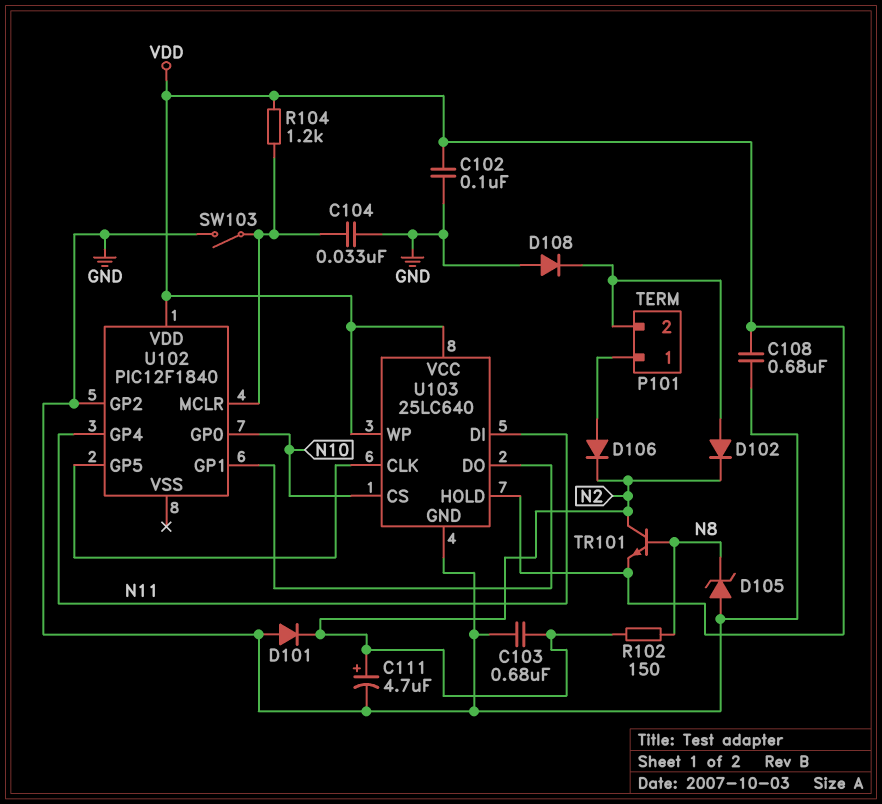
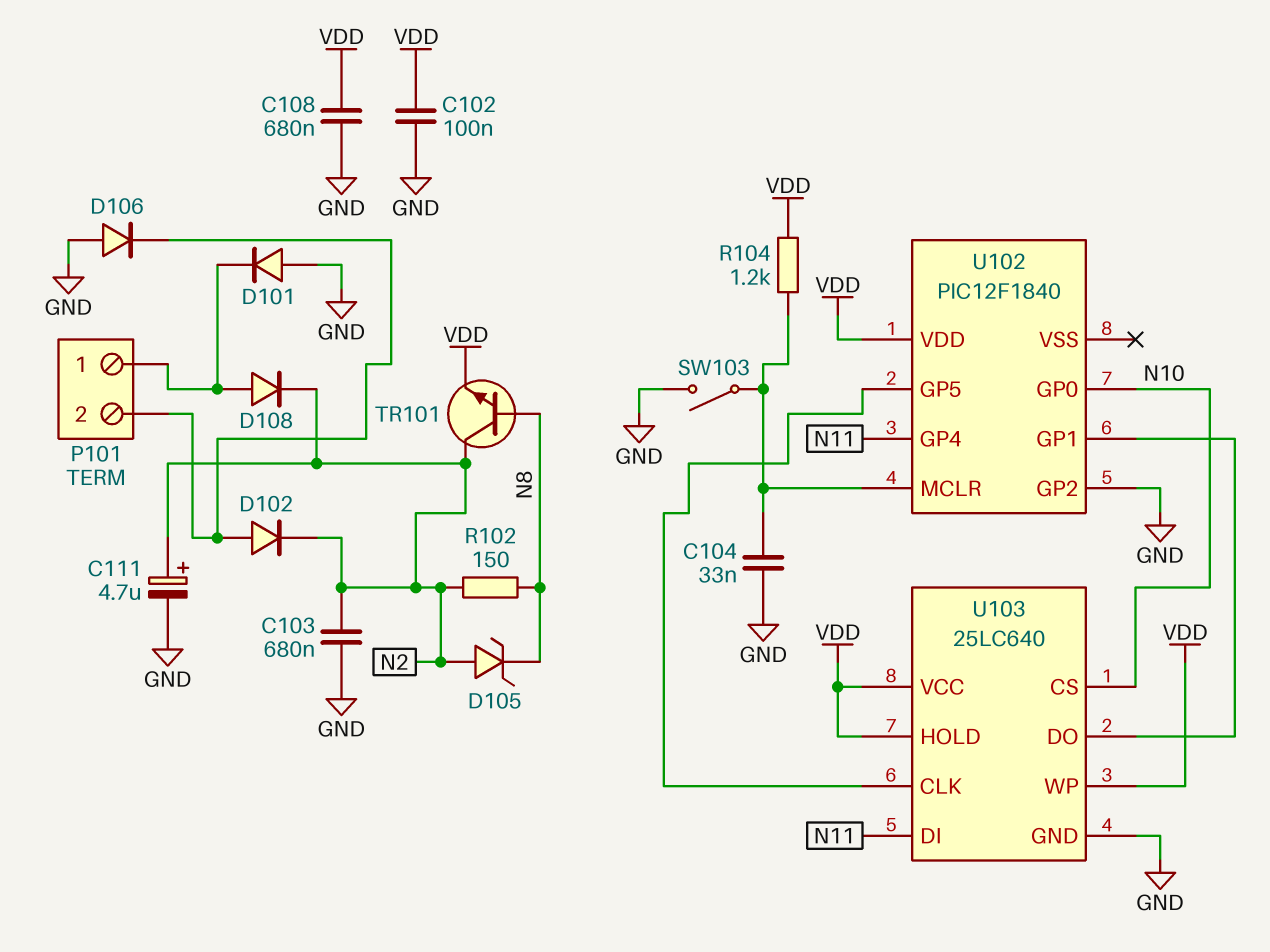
D101: diode (A GND, K N2) -> diode (A GND, K P101/1)
D105: zener (A GND, K N8) -> zener (A N2, K N8)
D106: diode (A P101/1, K N2) -> diode (A GND, K P101/2)
D108: diode (A GND, K P101/2) -> diode (A P101/1, K N2)

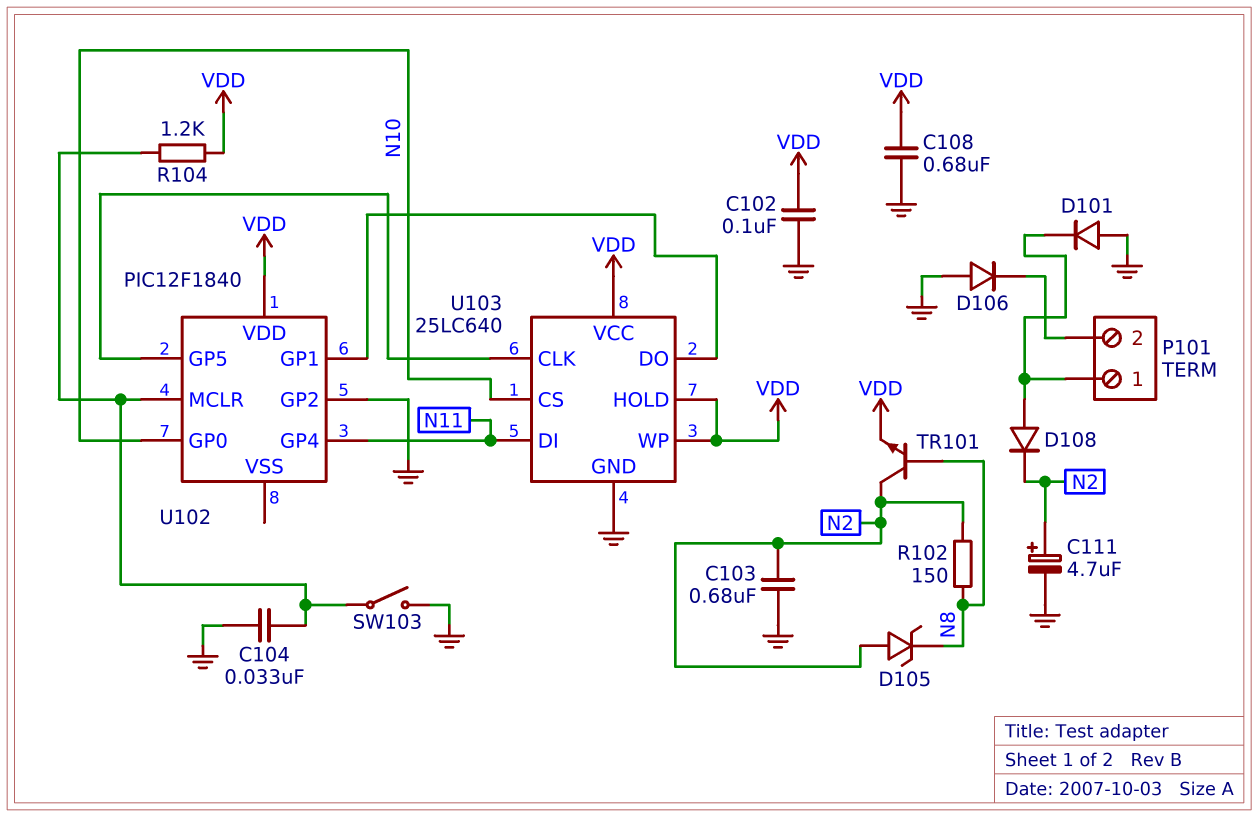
D102: diode (A P101/2, K N2) -> none

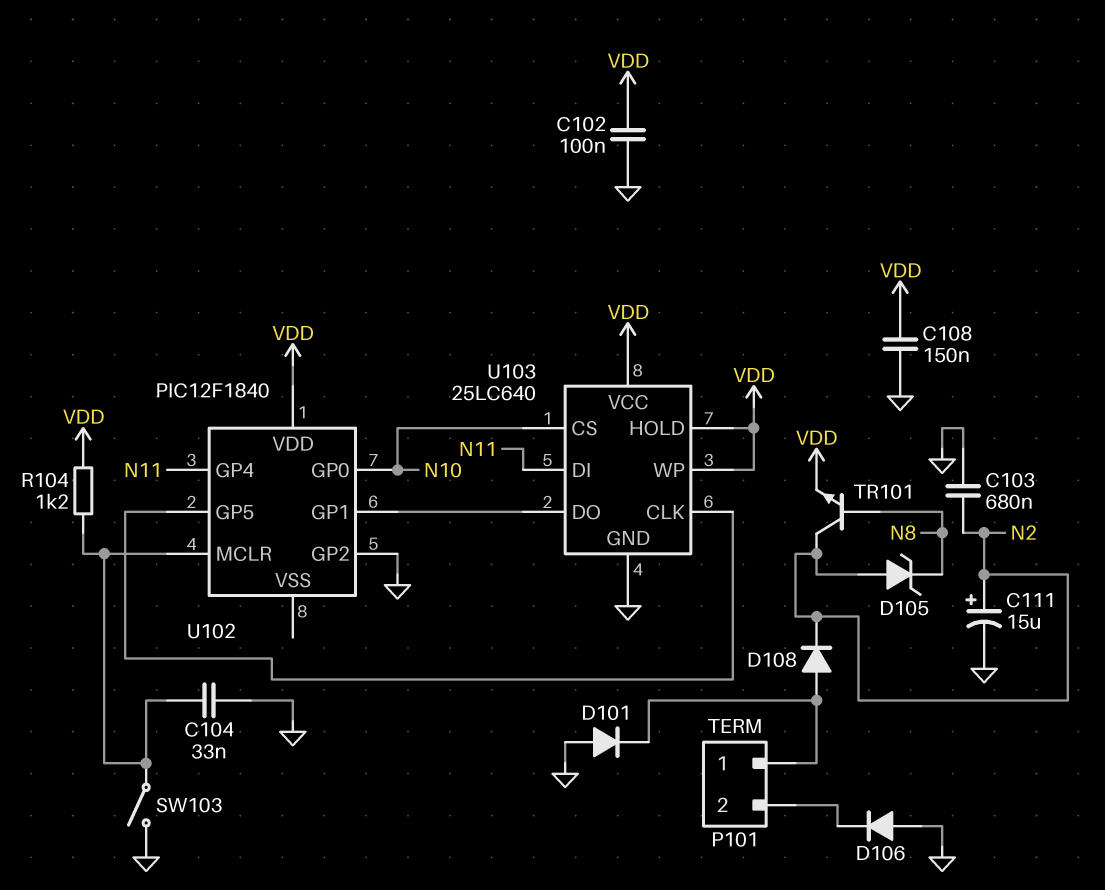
C108: 680nF (GND, VDD) -> 150nF (GND, VDD)
C111: 4.7uF (plus N2, minus GND) -> 15uF (plus N2, minus GND)
R102: 150 (N2, N8) -> none

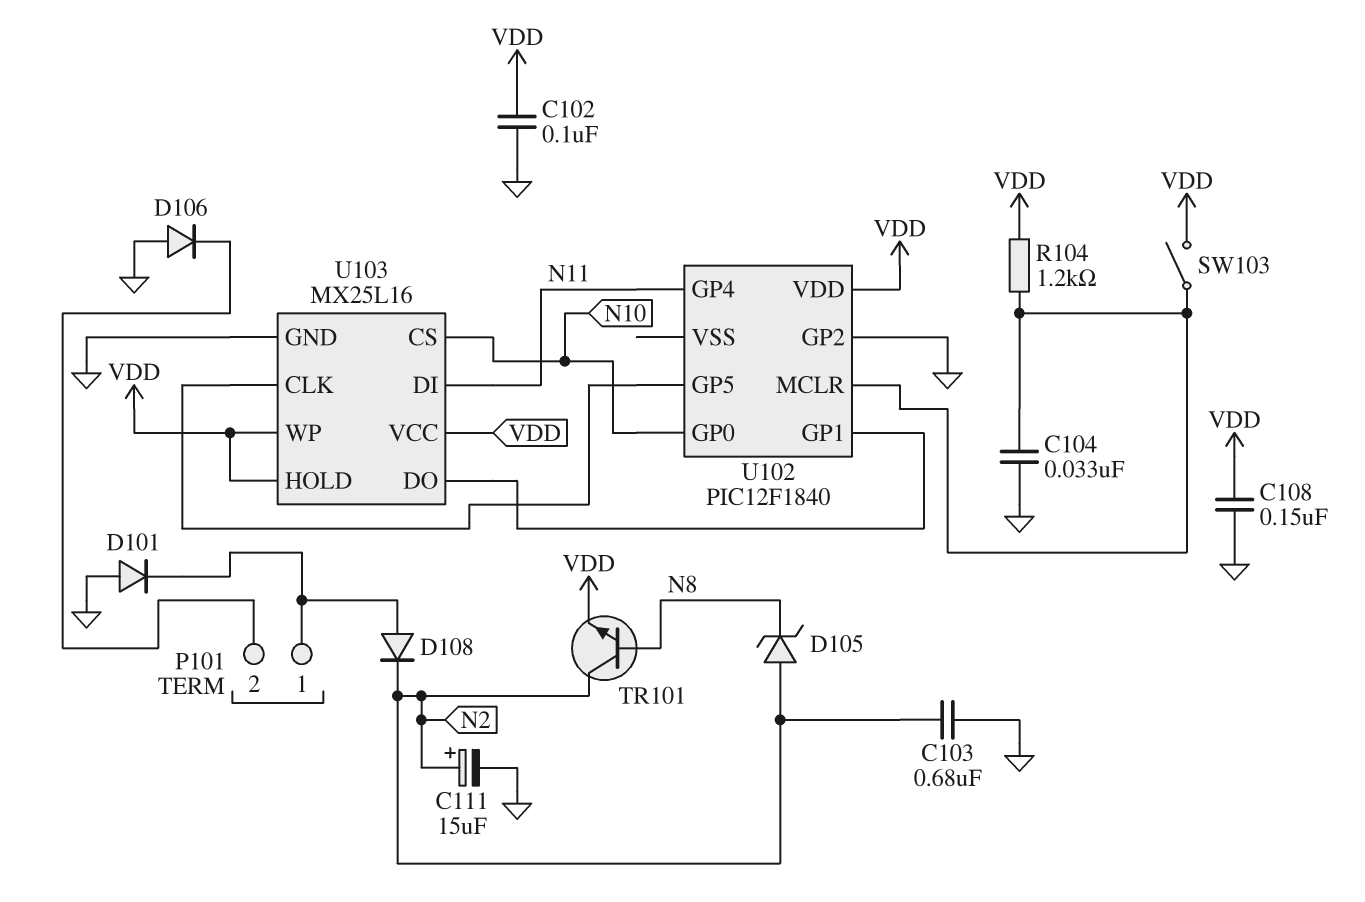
SW103: switch (GND, U102/MCLR) -> switch (U102/MCLR, VDD)
U103: 25LC640 -> MX25L16

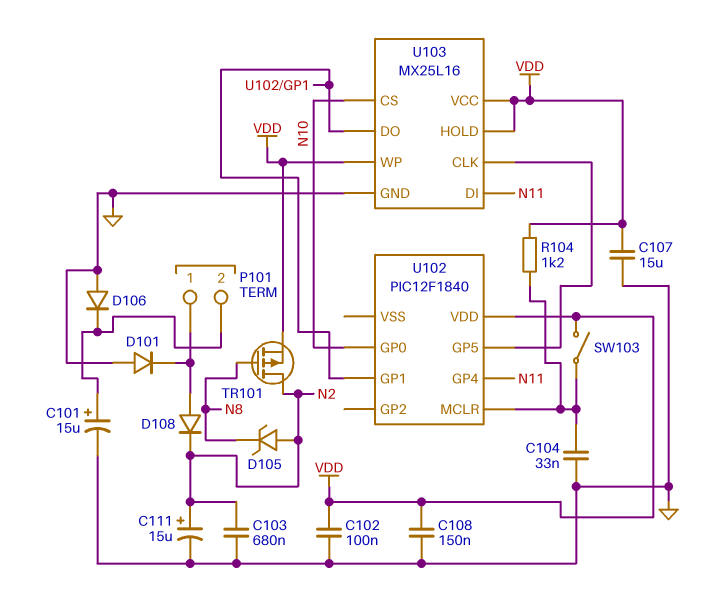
C101: none -> 15uF (plus P101/2, minus GND)
C107: none -> 15uF (GND, VDD)
TR101: NPN (B N8, C N2, E VDD) -> PMOS (G N8, D N2, S VDD)
U102 pin GP2: GND -> none

